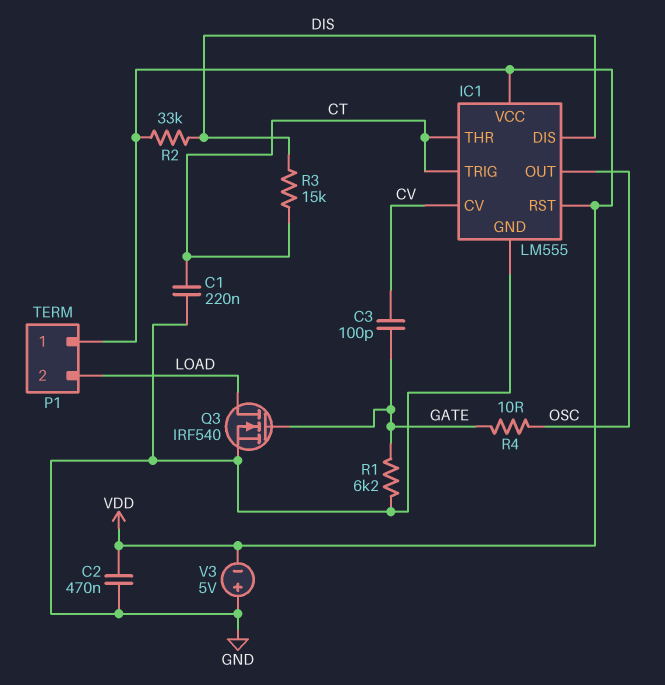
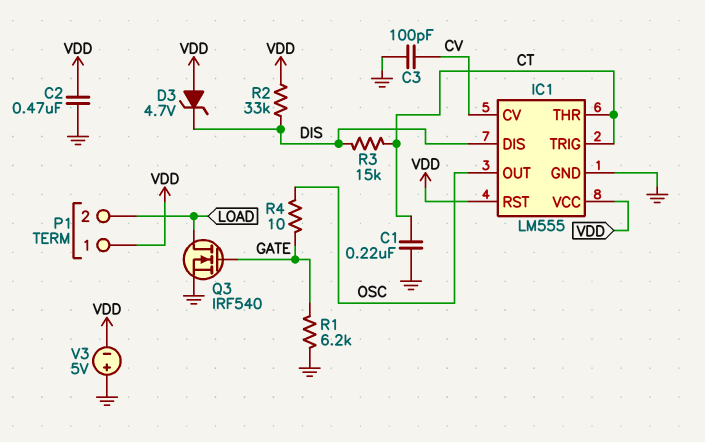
C3: 100pF (CV, GATE) -> 100pF (CV, GND)
D3: none -> zener 4.7V (A VDD, K DIS)

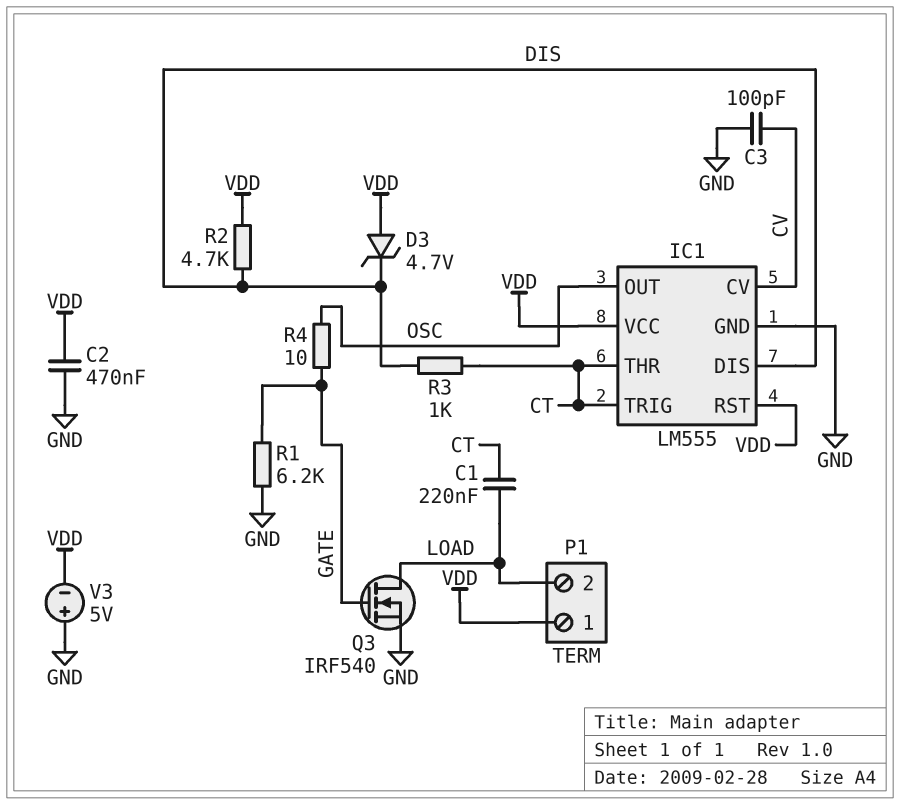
C1: 220nF (CT, GND) -> 220nF (CT, LOAD)
R2: 33k (DIS, VDD) -> 4.7k (DIS, VDD)
R3: 15k (CT, DIS) -> 1k (CT, DIS)

